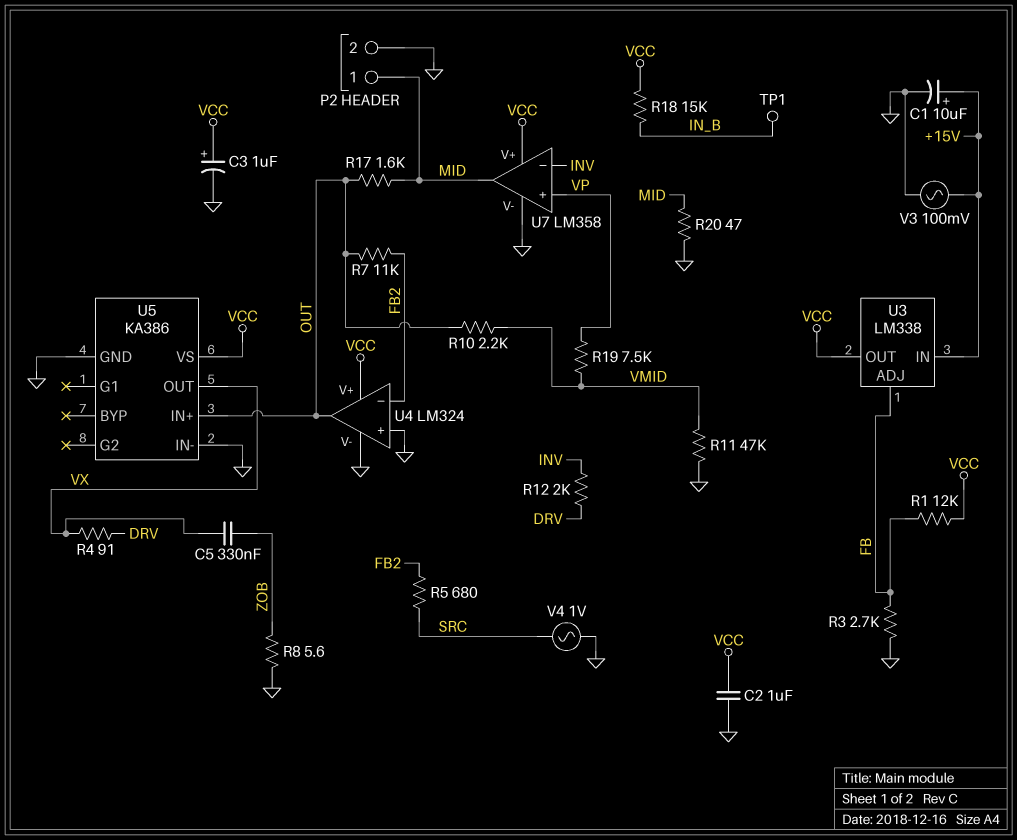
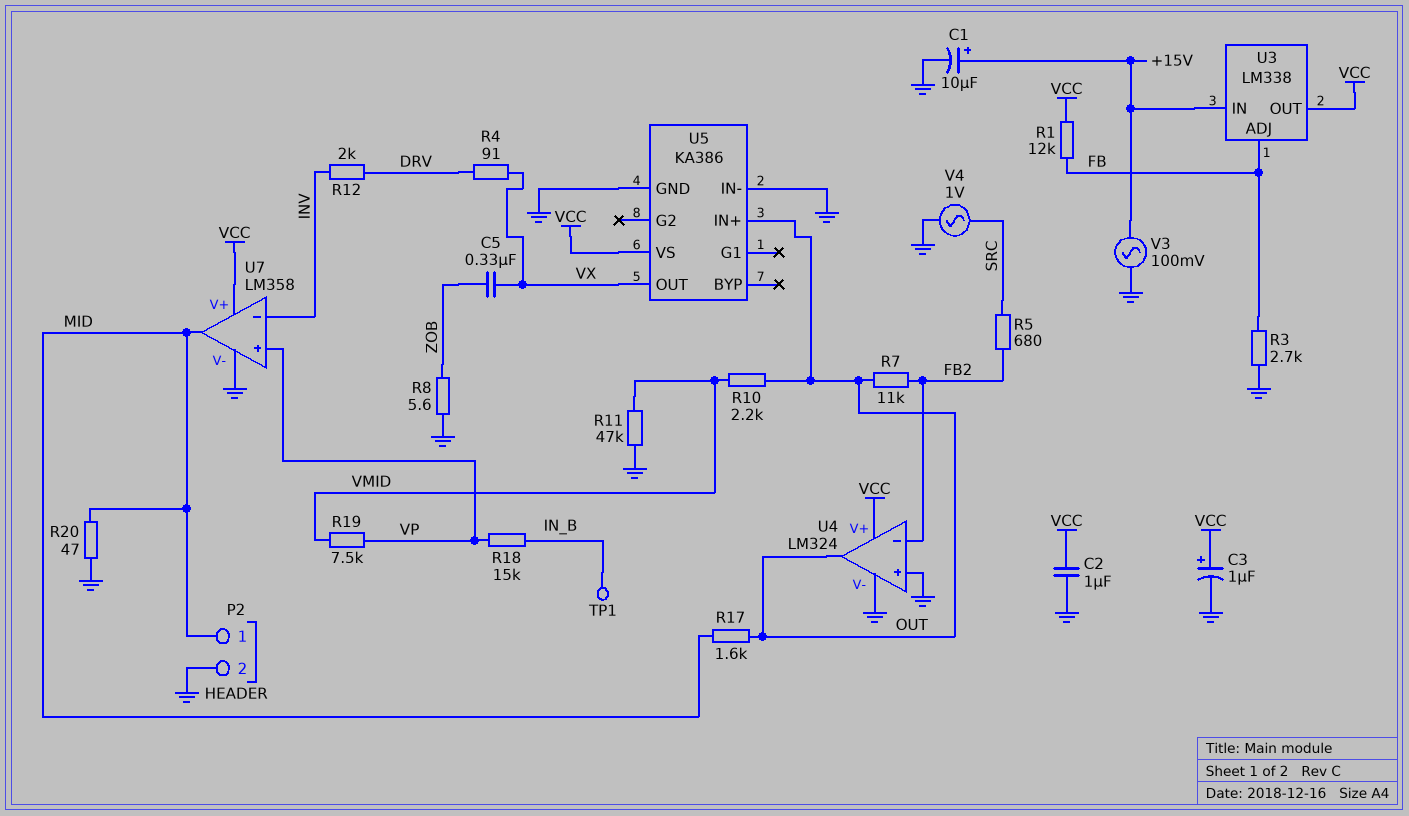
R18: 15k (IN_B, VCC) -> 15k (IN_B, VP)

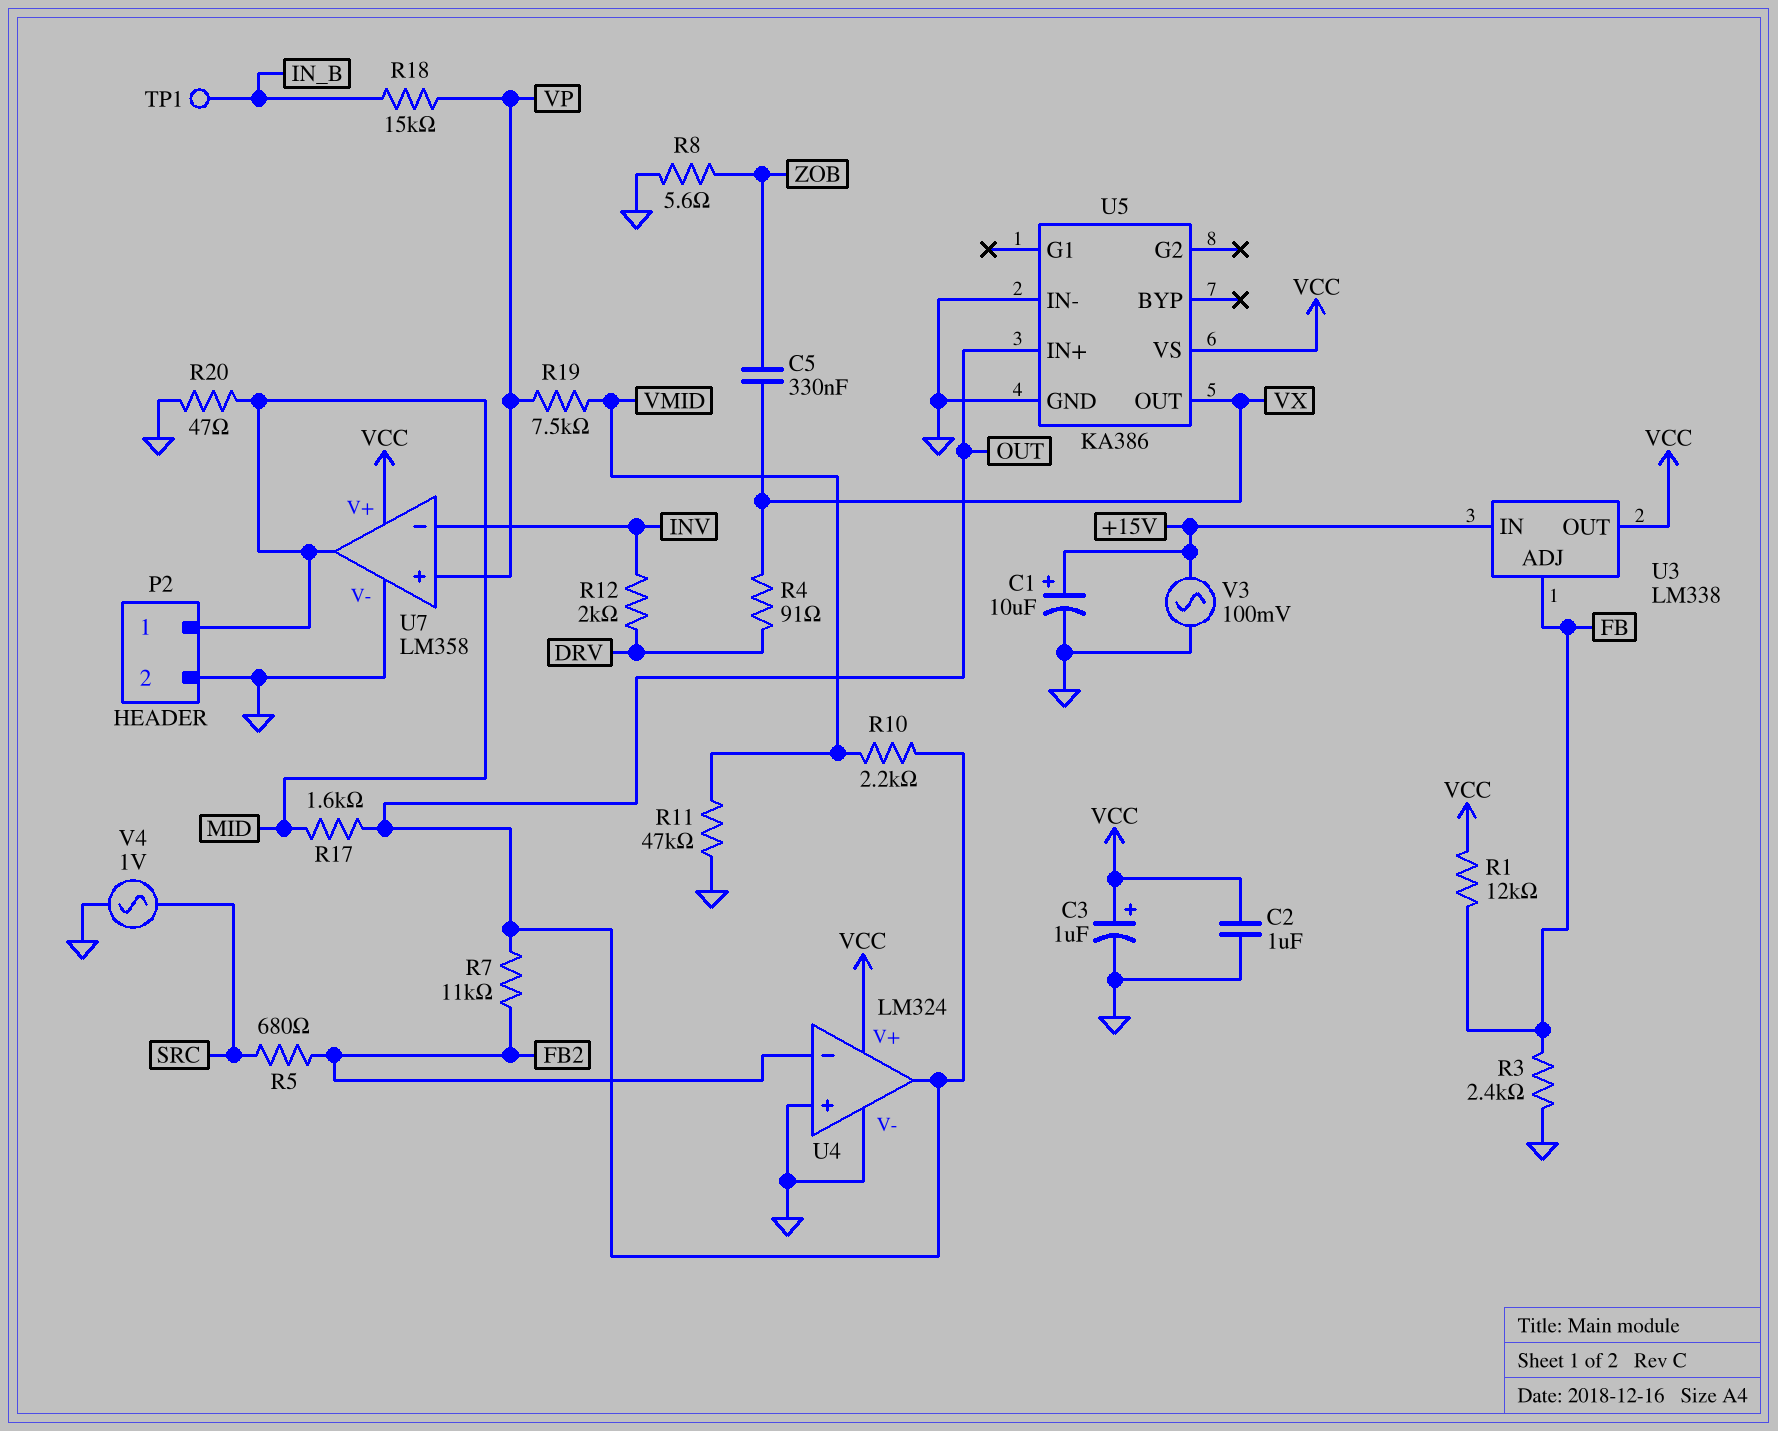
R3: 2.7k (FB, GND) -> 2.4k (FB, GND)

